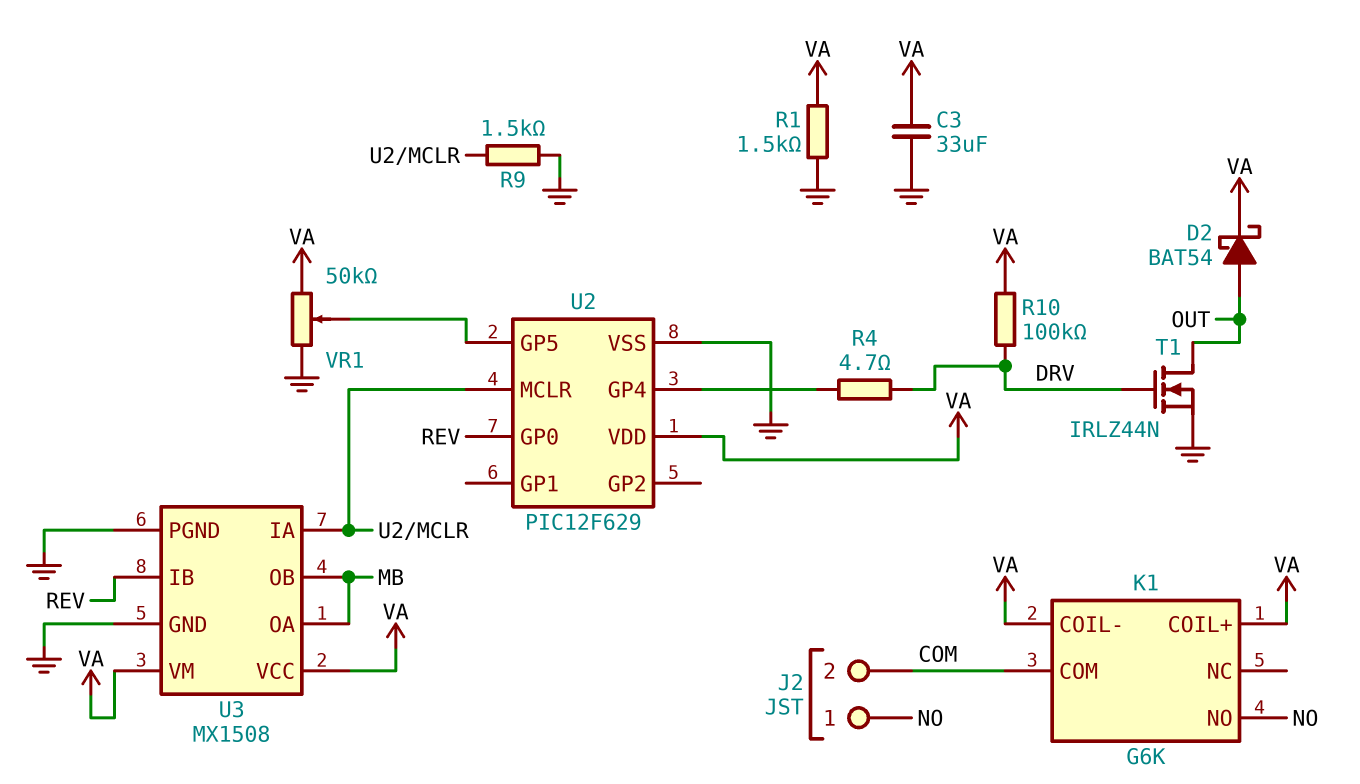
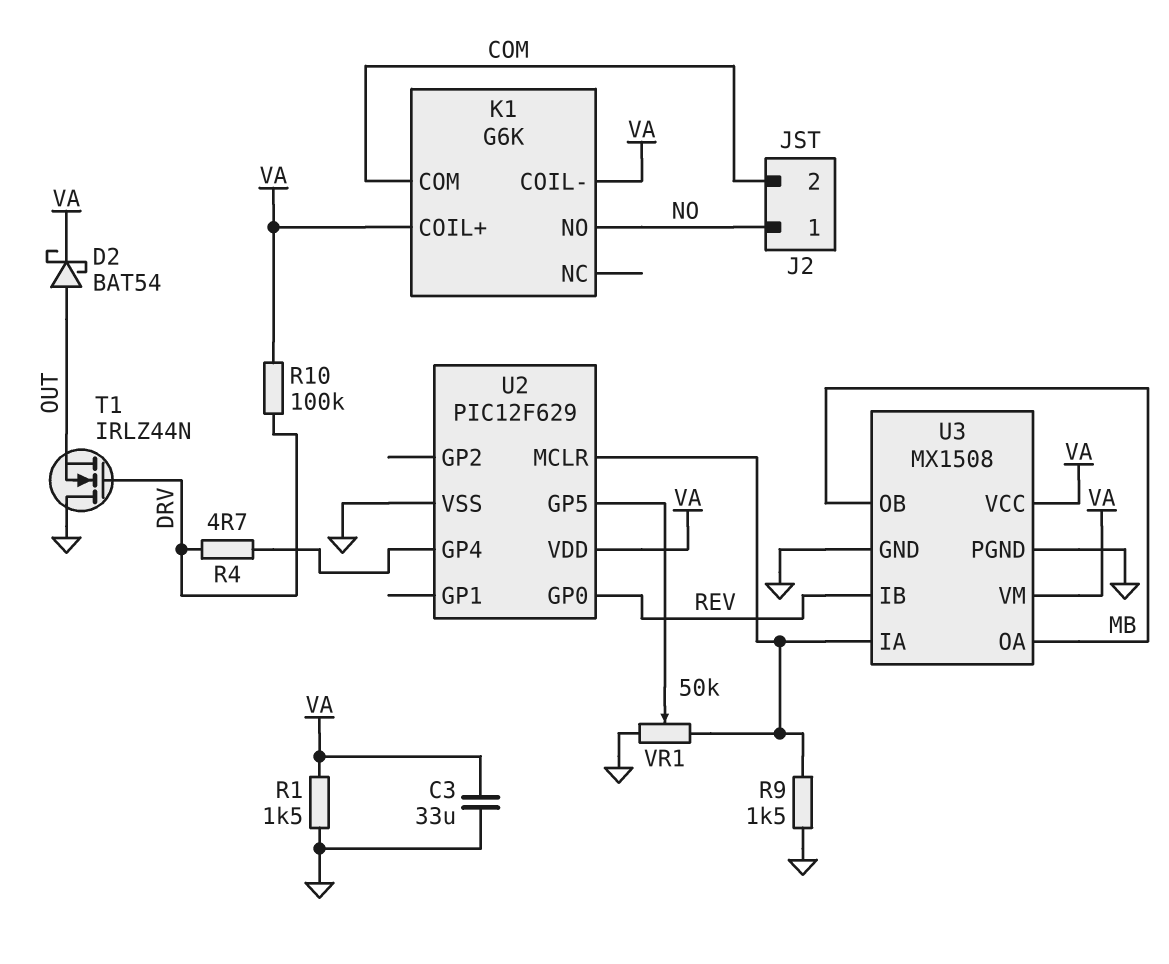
T1: NMOS IRLZ44N (G DRV, D OUT, S GND) -> NMOS IRLZ44N (G DRV, D GND, S OUT)
VR1: 50k (GND, VA, wiper U2/GP5) -> 50k (GND, U2/MCLR, wiper U2/GP5)

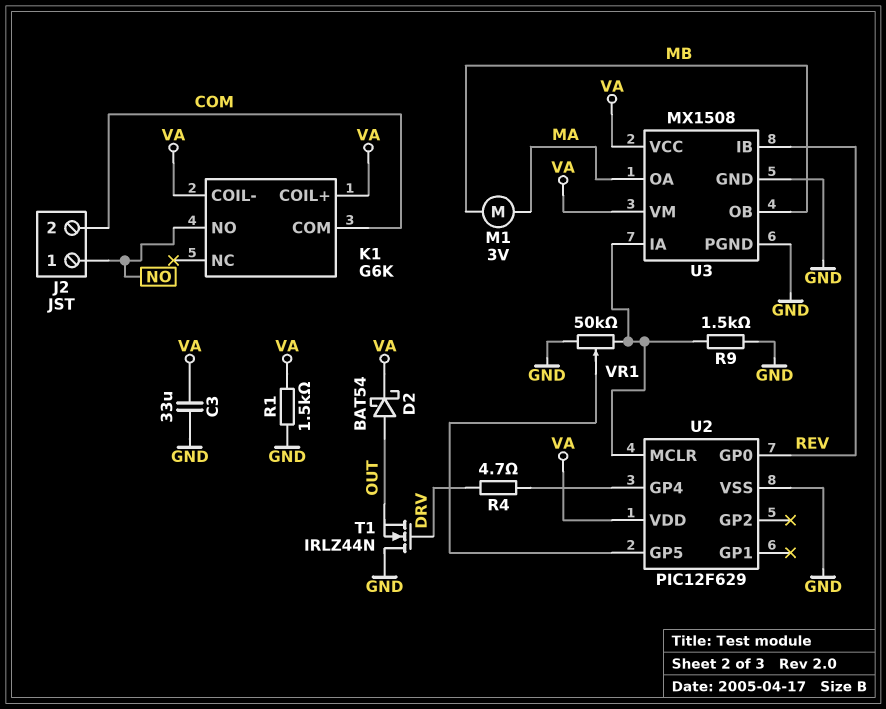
M1: none -> motor 3V (MA, MB)
R10: 100k (DRV, VA) -> none
U3 pin OA: MB -> MA

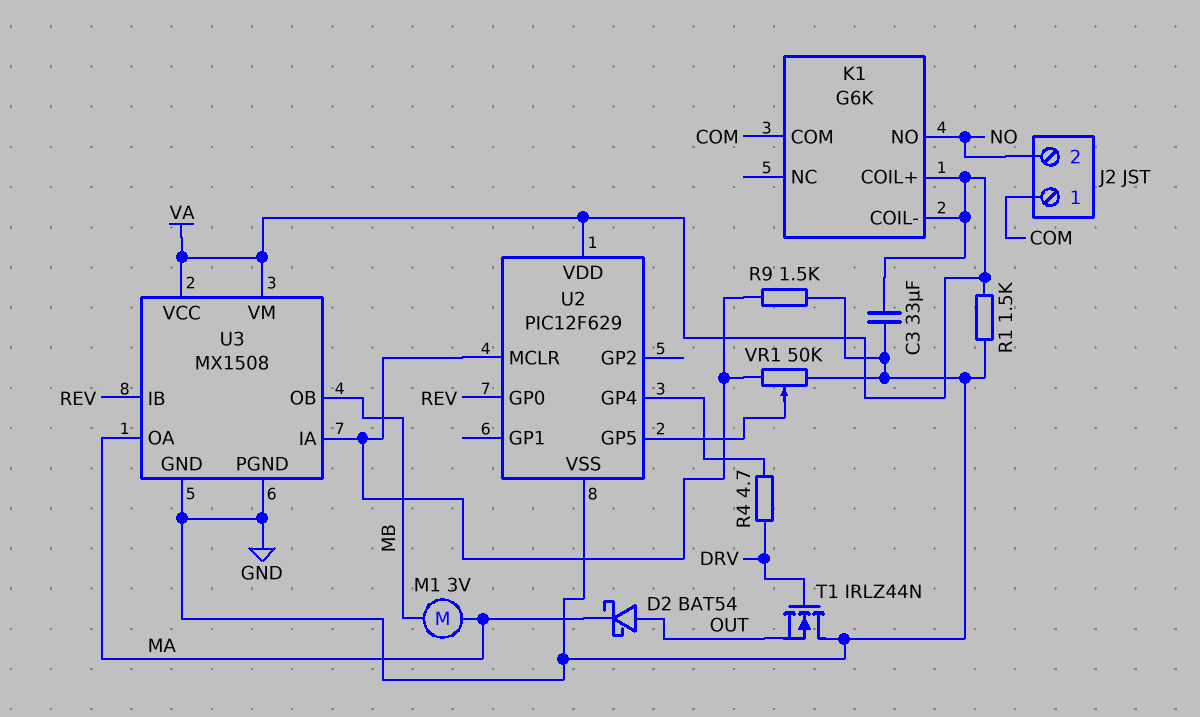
D2: schottky BAT54 (A OUT, K VA) -> schottky BAT54 (A OUT, K MA)
J2 pin 1: NO -> COM
J2 pin 2: COM -> NO

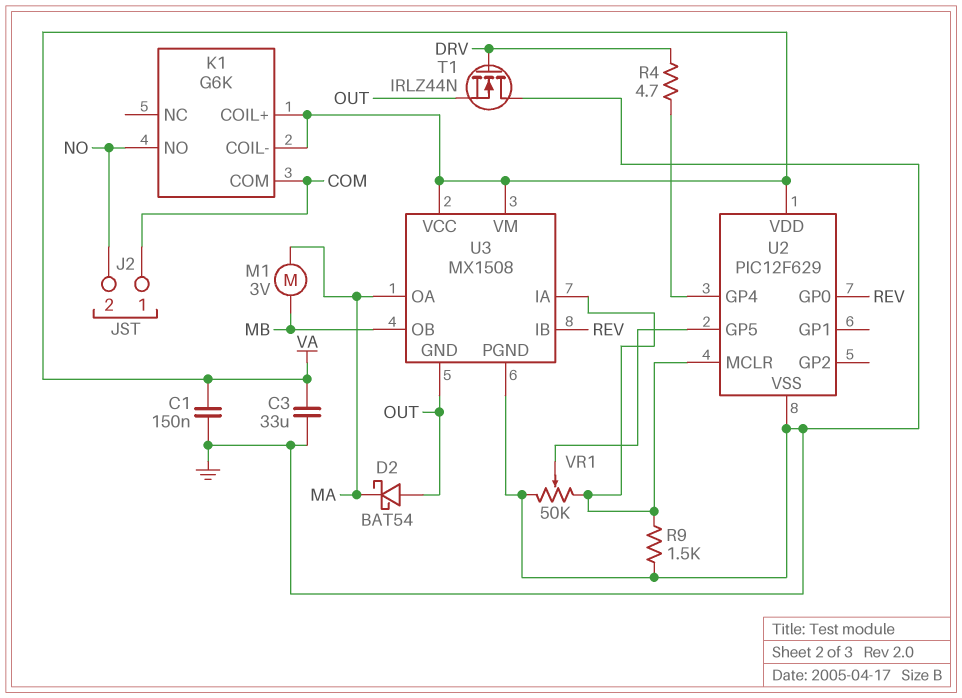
C1: none -> 150nF (GND, VA)
R1: 1.5k (GND, VA) -> none
U3 pin GND: GND -> OUT

